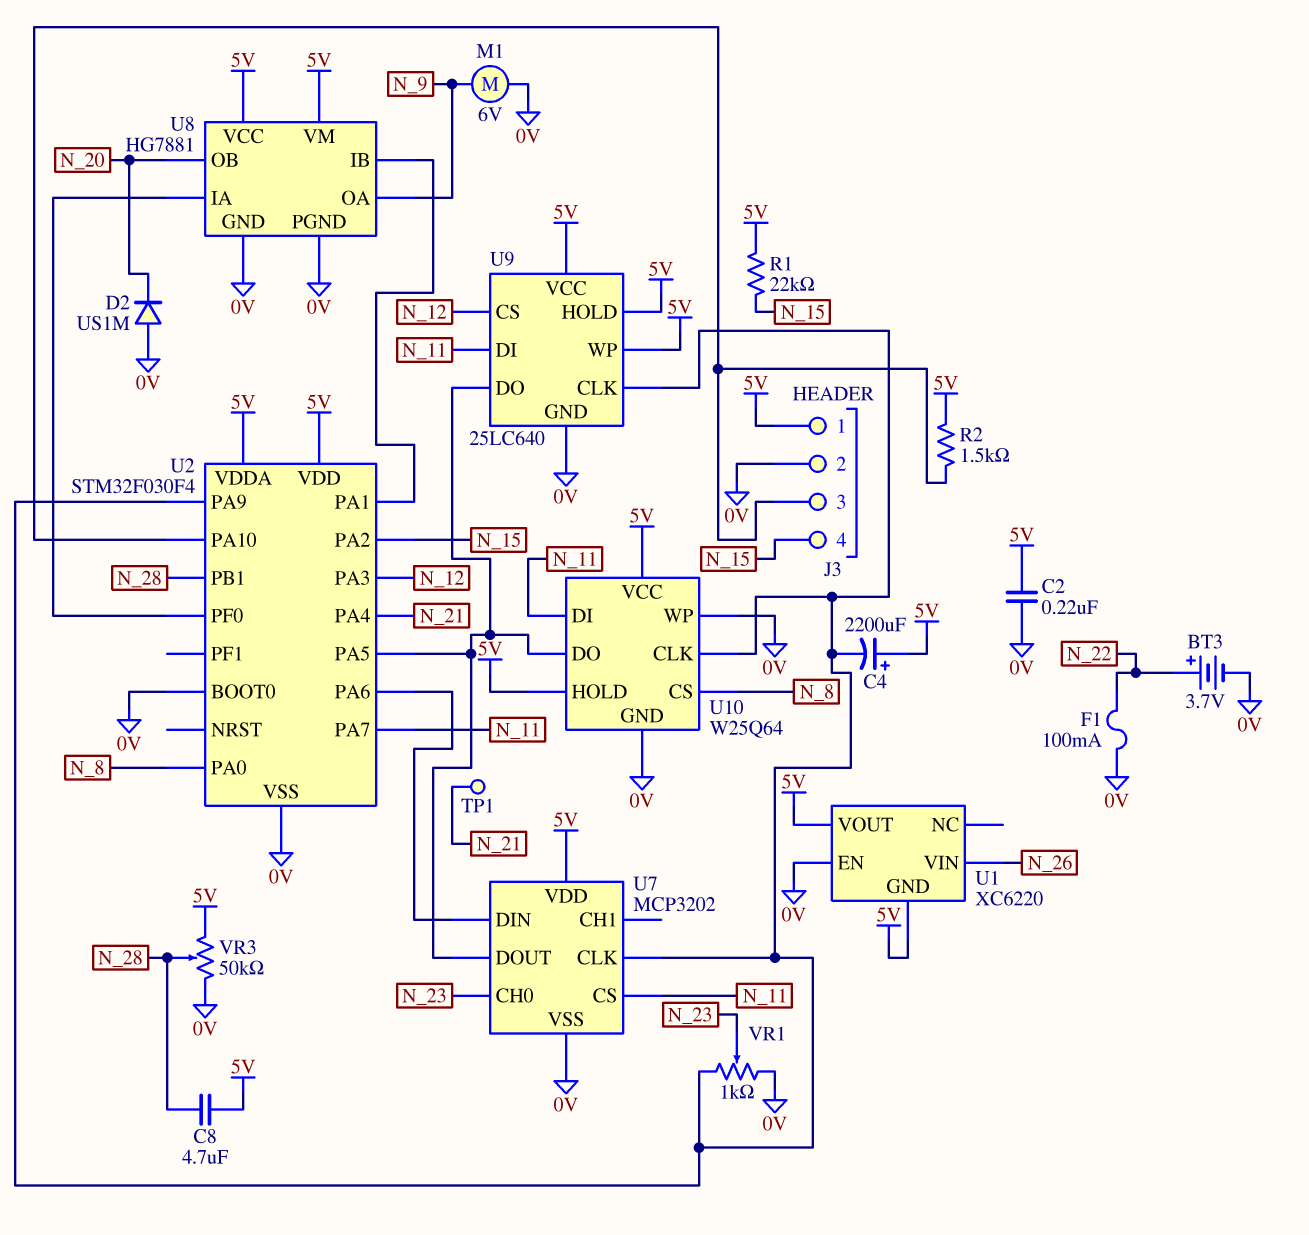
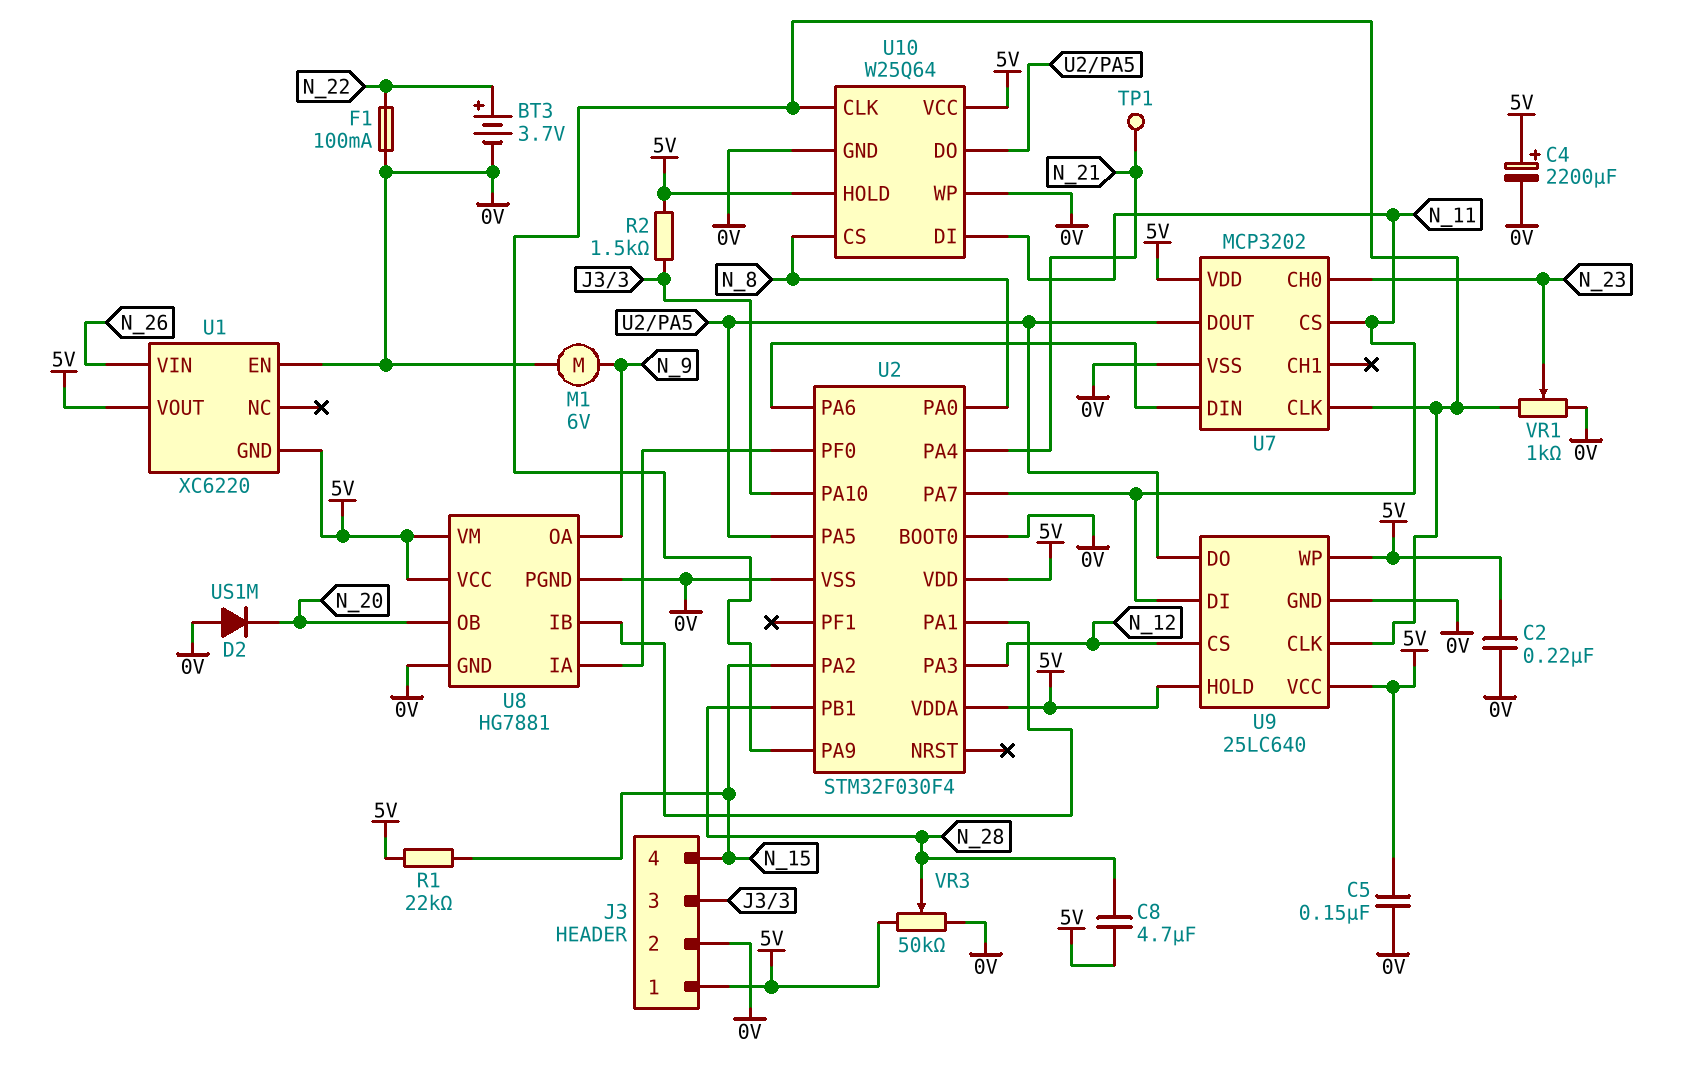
C4: 2200uF (plus 5V, minus U2/PA9) -> 2200uF (plus 5V, minus 0V)
C5: none -> 150nF (0V, 5V)

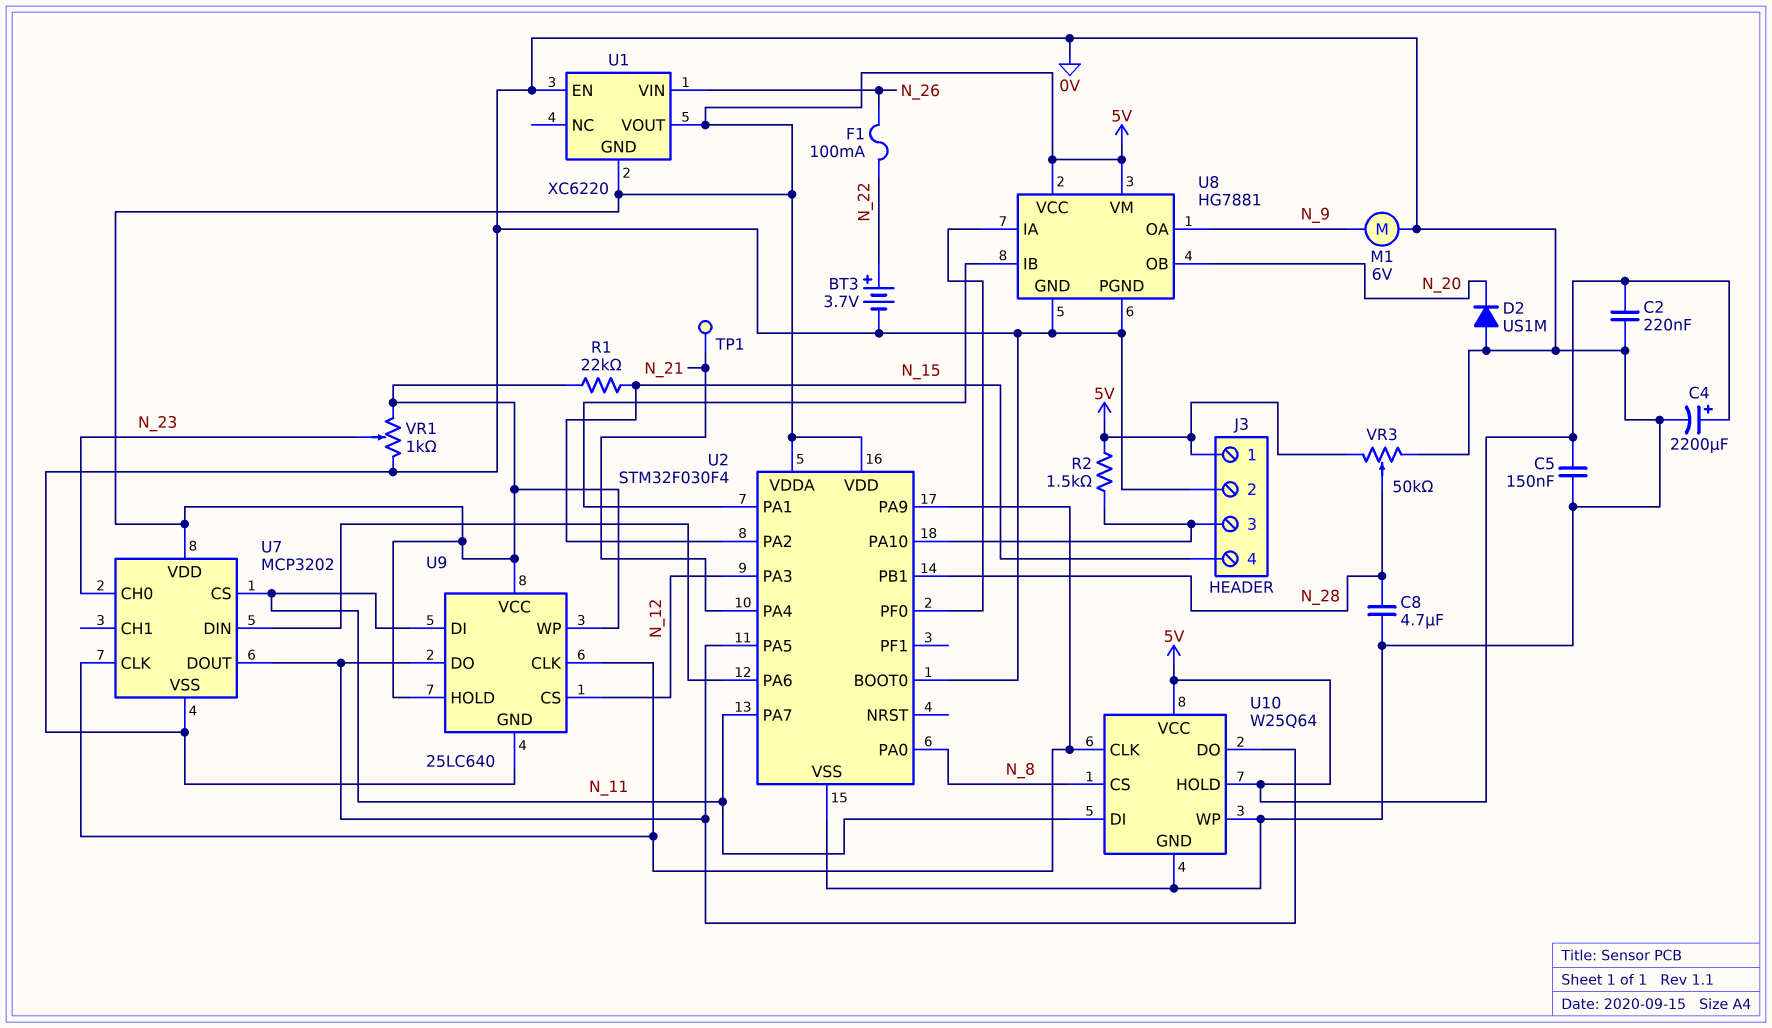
C8: 4.7uF (5V, N_28) -> 4.7uF (0V, N_28)
F1: 100mA (0V, N_22) -> 100mA (N_22, N_26)
VR1: 1k (0V, U2/PA9, wiper N_23) -> 1k (0V, 5V, wiper N_23)

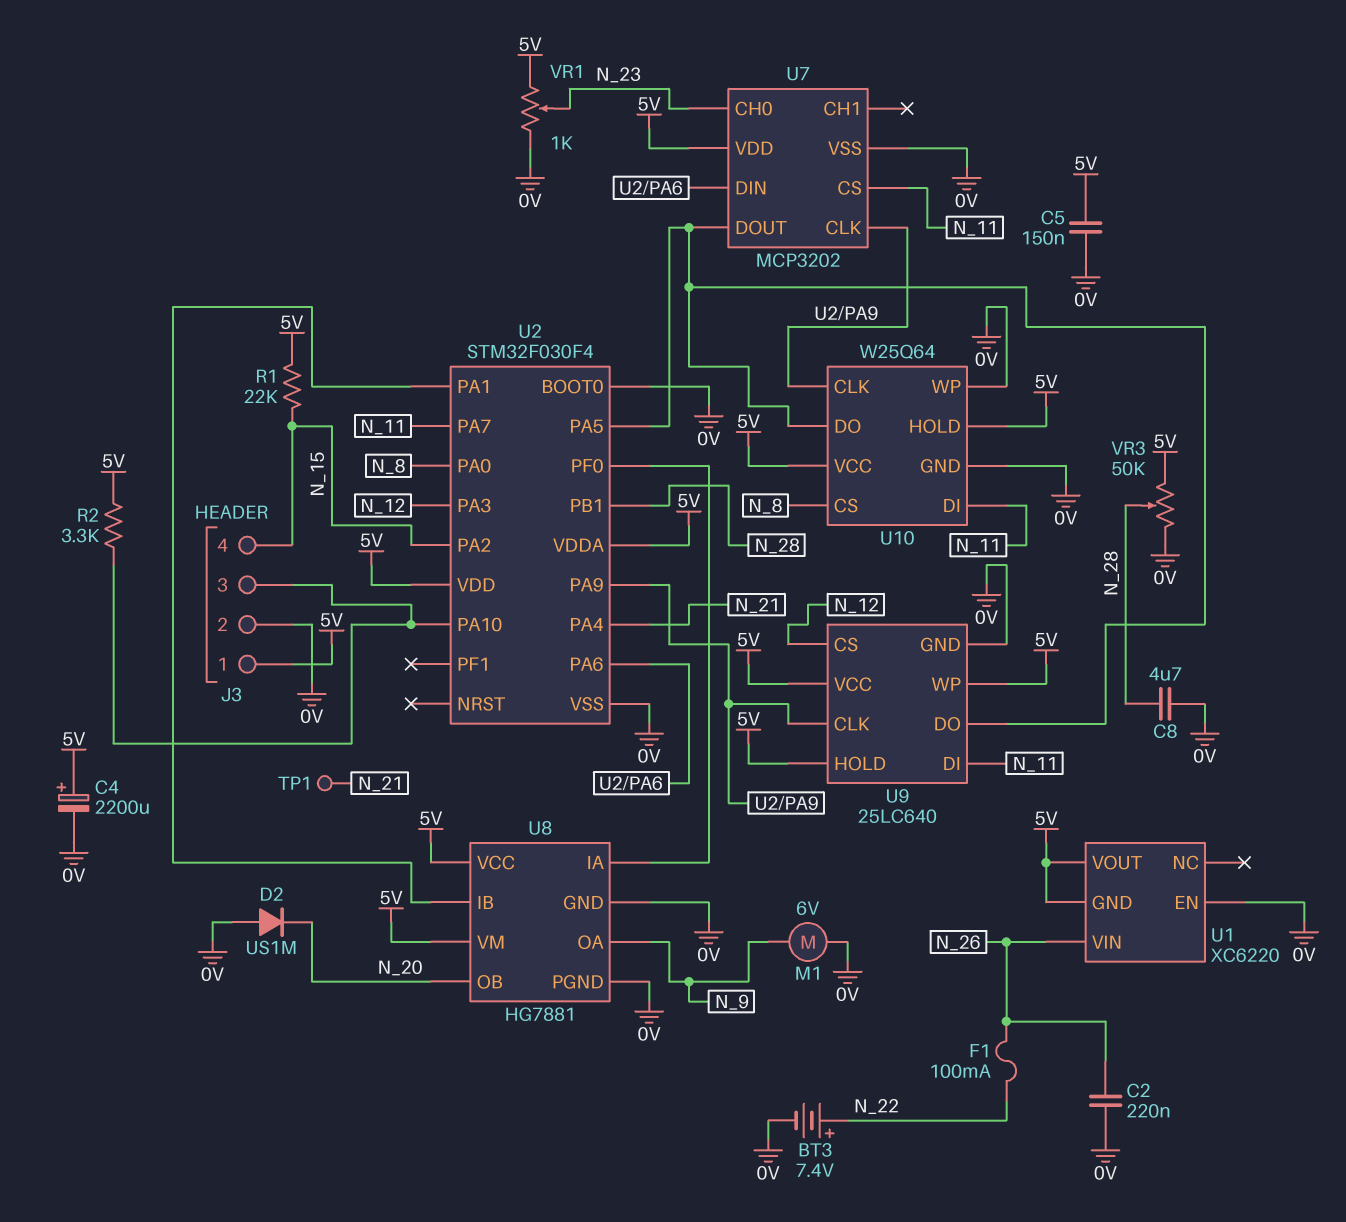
BT3: 3.7V (plus N_22, minus 0V) -> 7.4V (plus N_22, minus 0V)
C2: 220nF (0V, 5V) -> 220nF (0V, N_26)
R2: 1.5k (5V, J3/3) -> 3.3k (5V, J3/3)

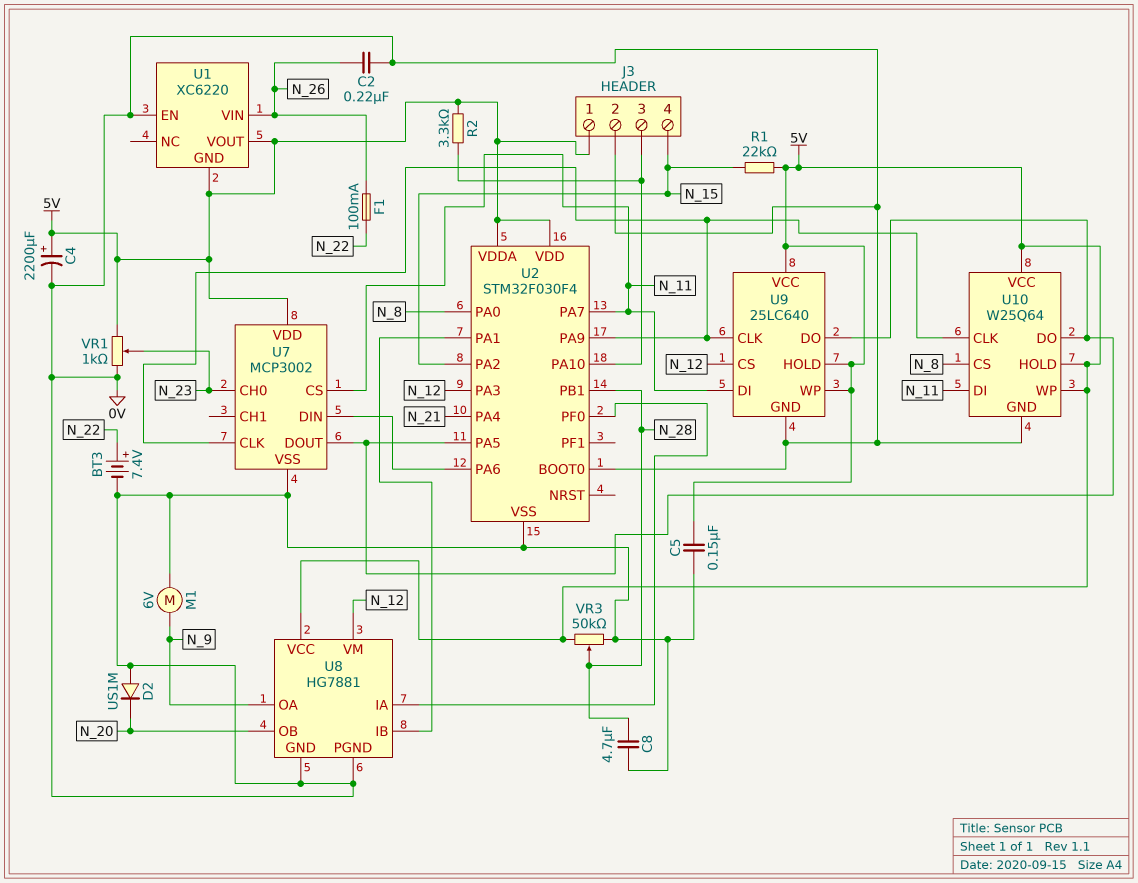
TP1: test point (N_21) -> none
U7: MCP3202 -> MCP3002
U8 pin VM: 5V -> N_12
U10 pin WP: 0V -> 5V

